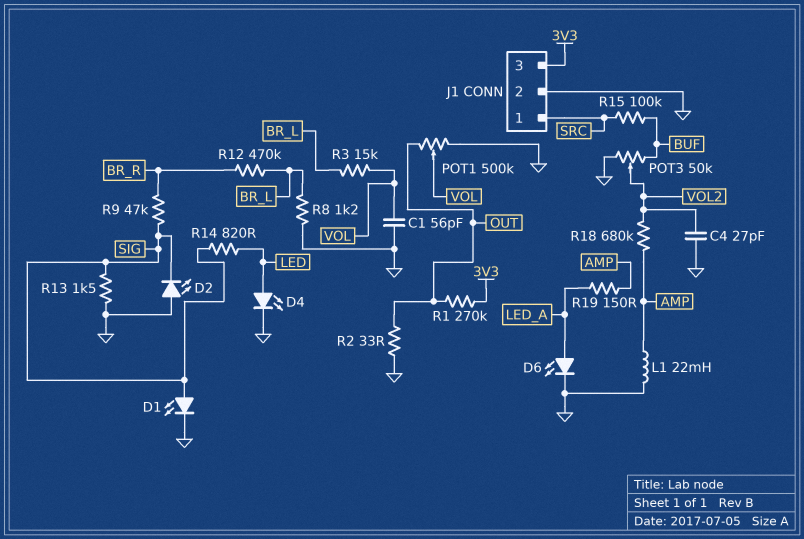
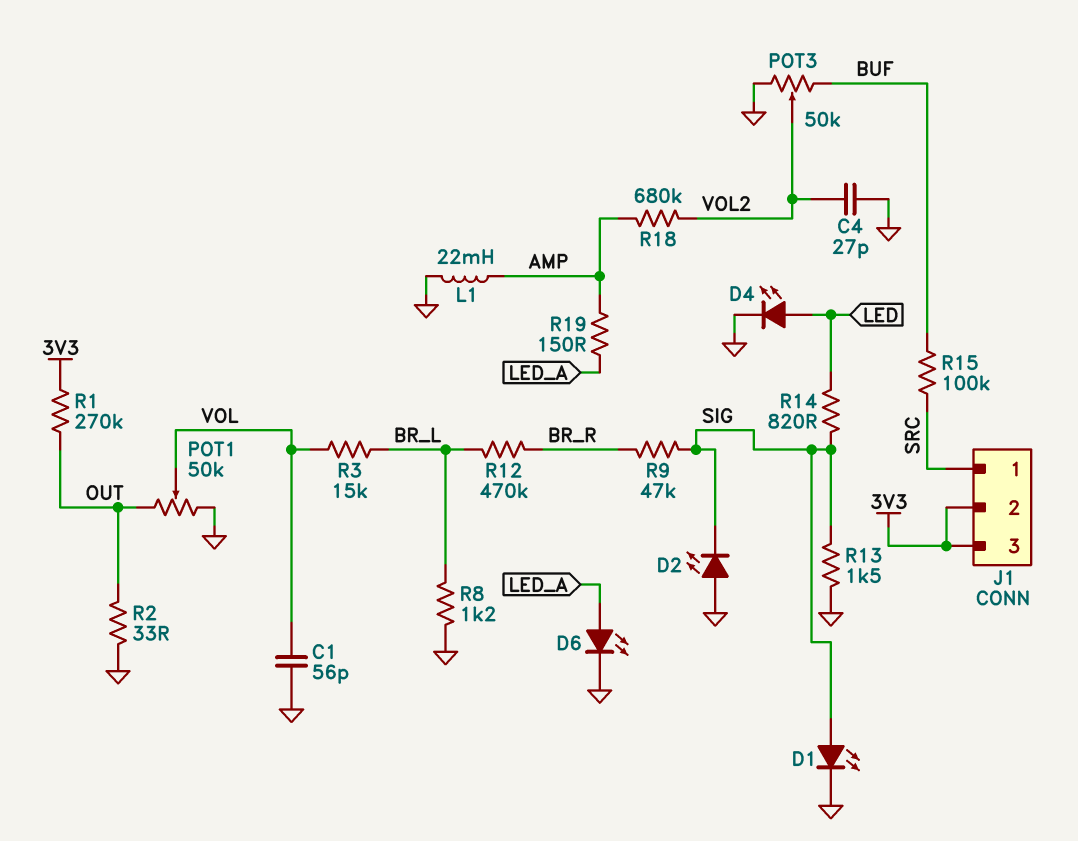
J1 pin 2: GND -> 3V3
POT1: 500k (GND, OUT, wiper VOL) -> 50k (GND, OUT, wiper VOL)

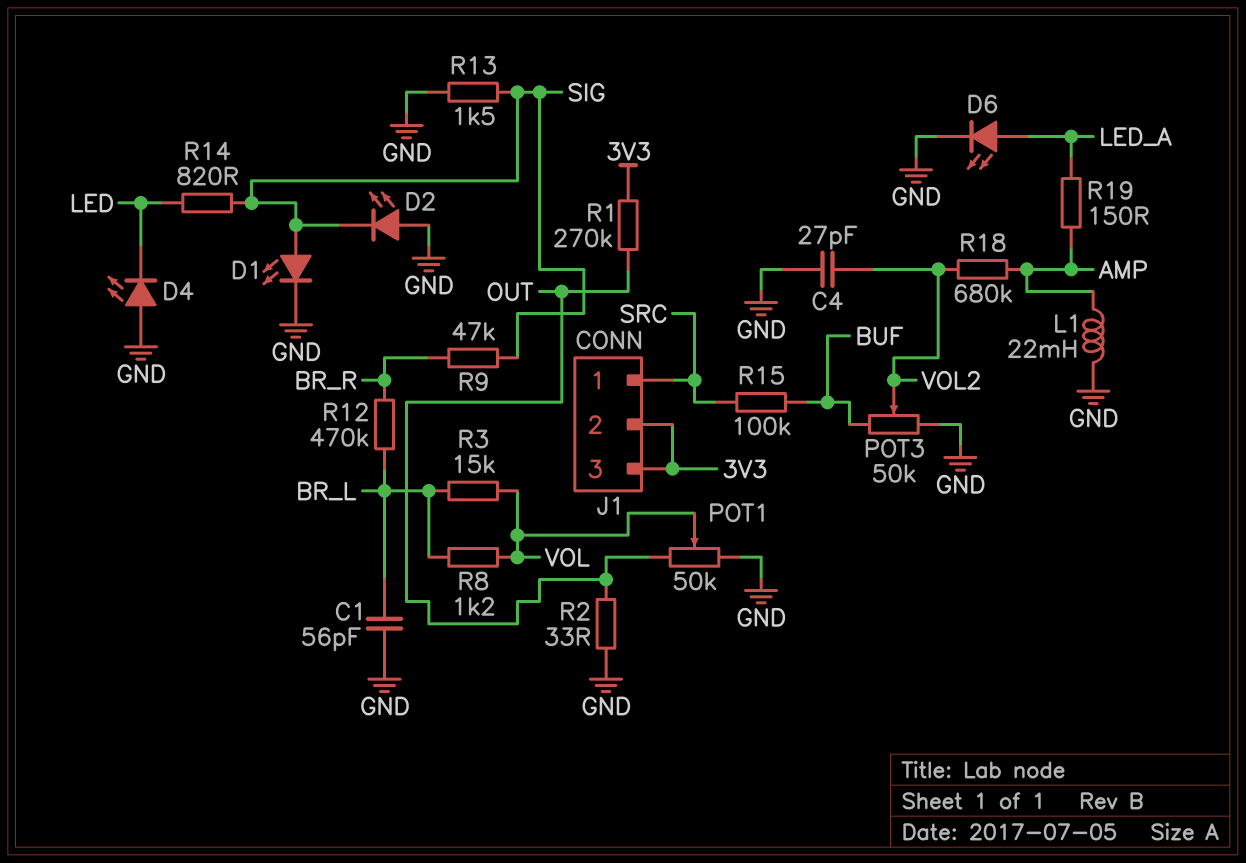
C1: 56pF (GND, VOL) -> 56pF (BR_L, GND)
D4: LED (A LED, K GND) -> LED (A GND, K LED)
R8: 1.2k (BR_L, GND) -> 1.2k (BR_L, VOL)

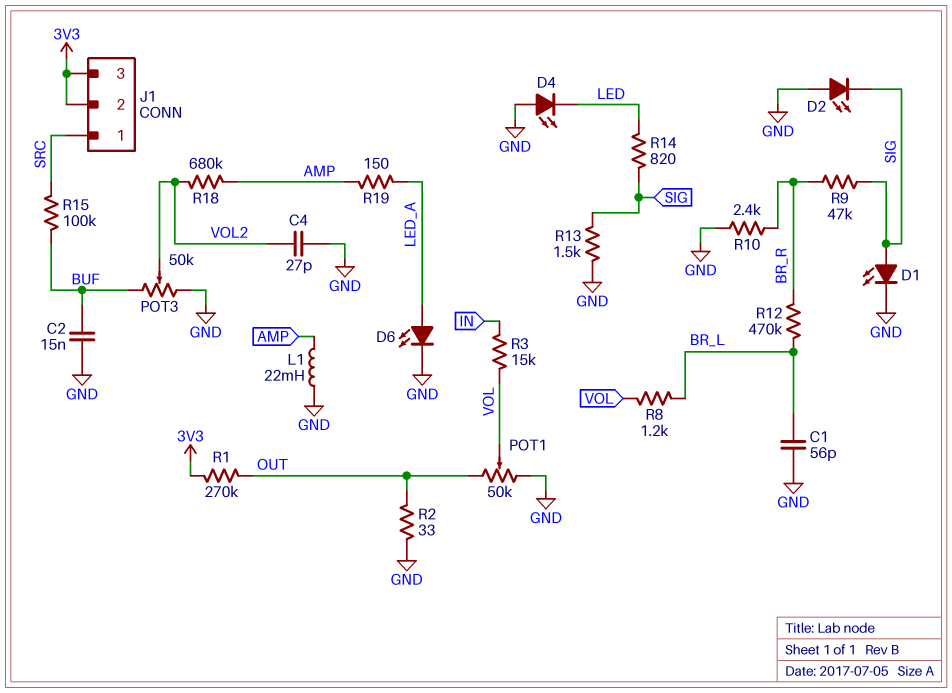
C2: none -> 15nF (BUF, GND)
R3: 15k (BR_L, VOL) -> 15k (IN, VOL)
R10: none -> 2.4k (BR_R, GND)

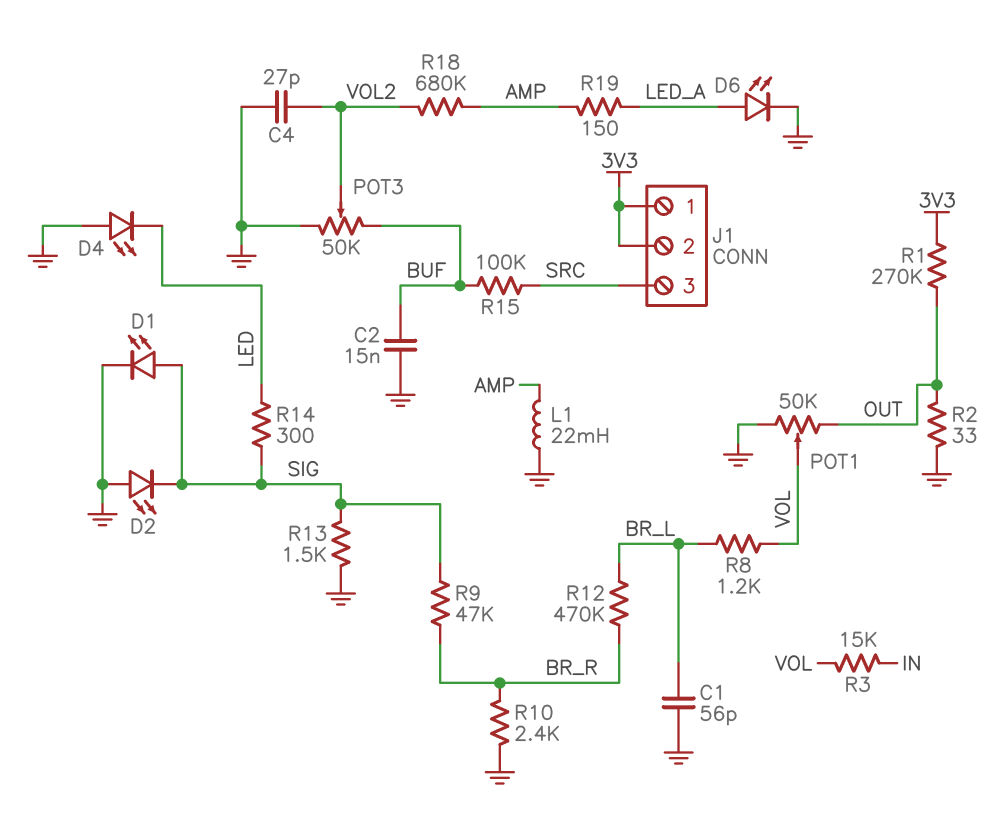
J1 pin 1: SRC -> 3V3
J1 pin 3: 3V3 -> SRC
R14: 820 (LED, SIG) -> 300 (LED, SIG)

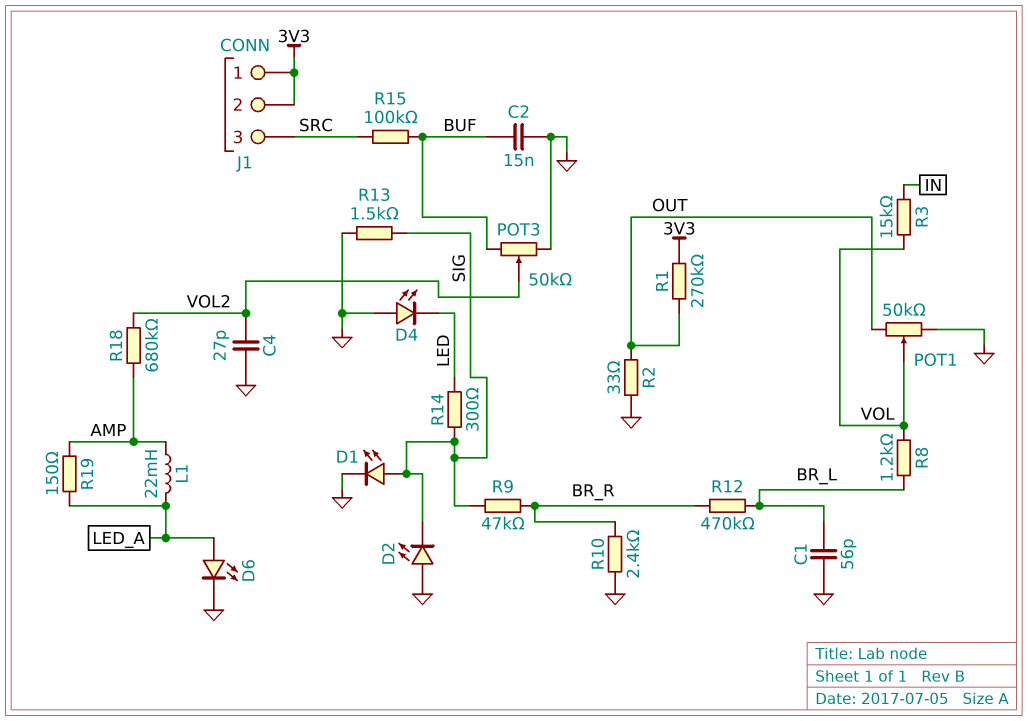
L1: 22mH (AMP, GND) -> 22mH (AMP, LED_A)

